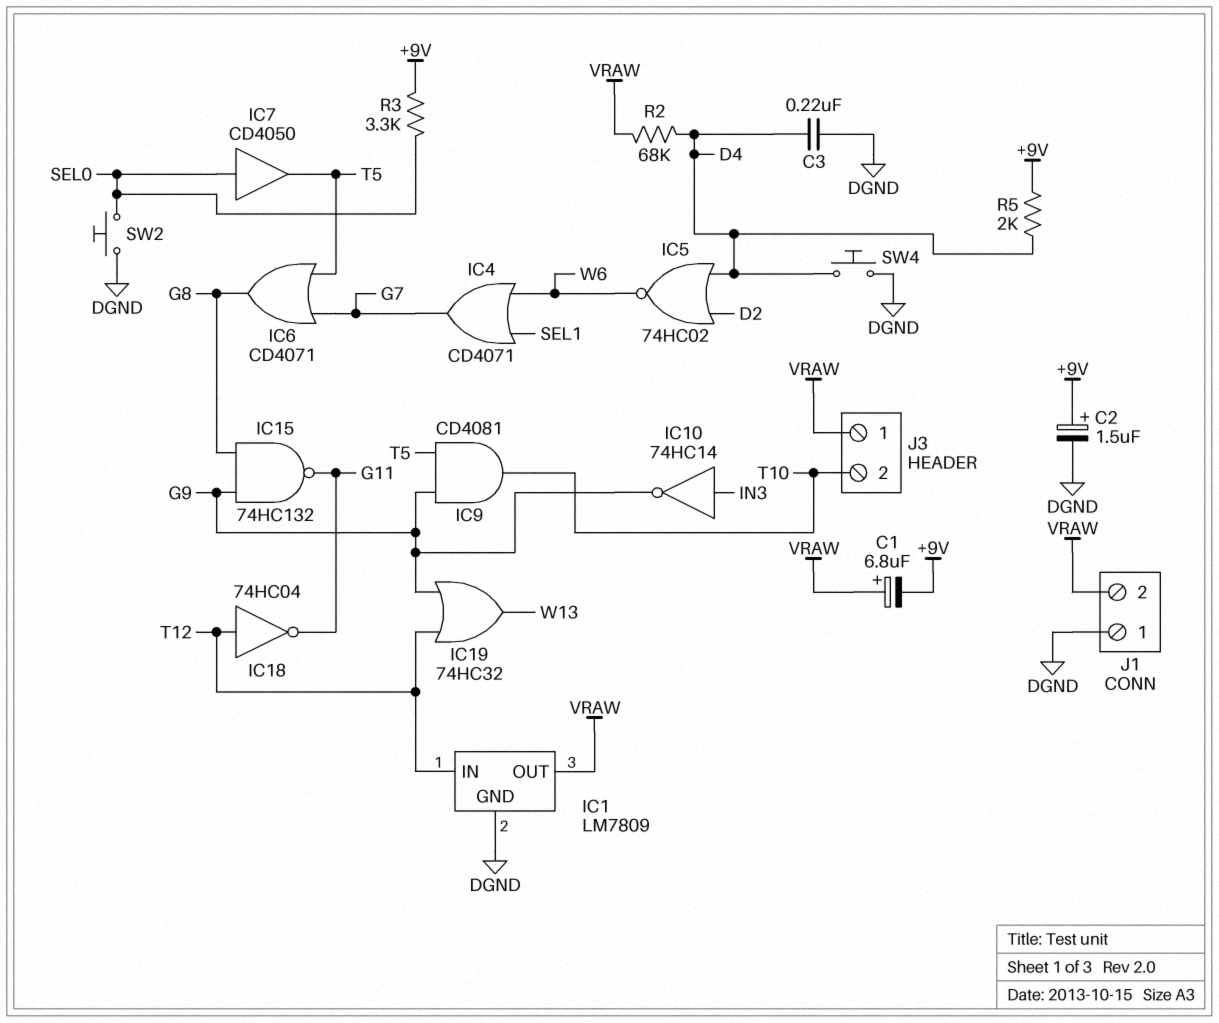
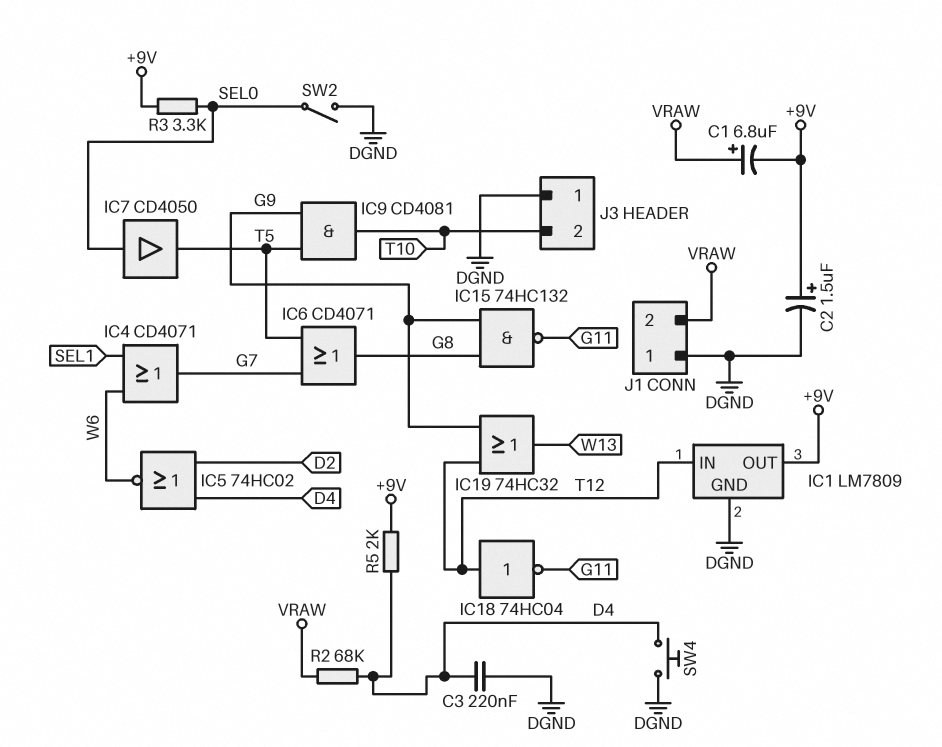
IC1 pin OUT: VRAW -> +9V
IC10: NOT 74HC14 (in IN3, out G9) -> none
J3 pin 1: VRAW -> DGND
SW2: button (DGND, SEL0) -> switch (DGND, SEL0)

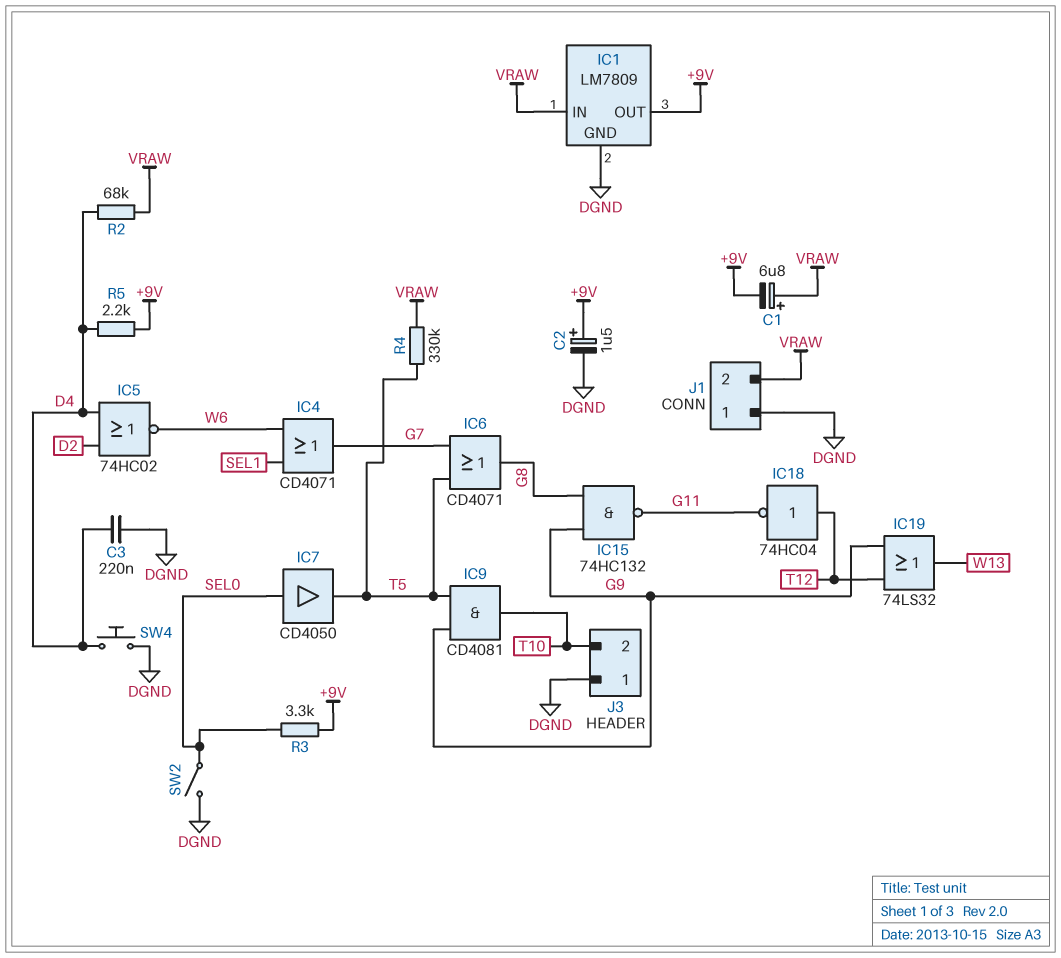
IC1 pin IN: T12 -> VRAW
IC19: OR 74HC32 (in G9, in T12, out W13) -> OR 74LS32 (in G9, in T12, out W13)
R4: none -> 330k (T5, VRAW)
R5: 2k (+9V, D4) -> 2.2k (+9V, D4)

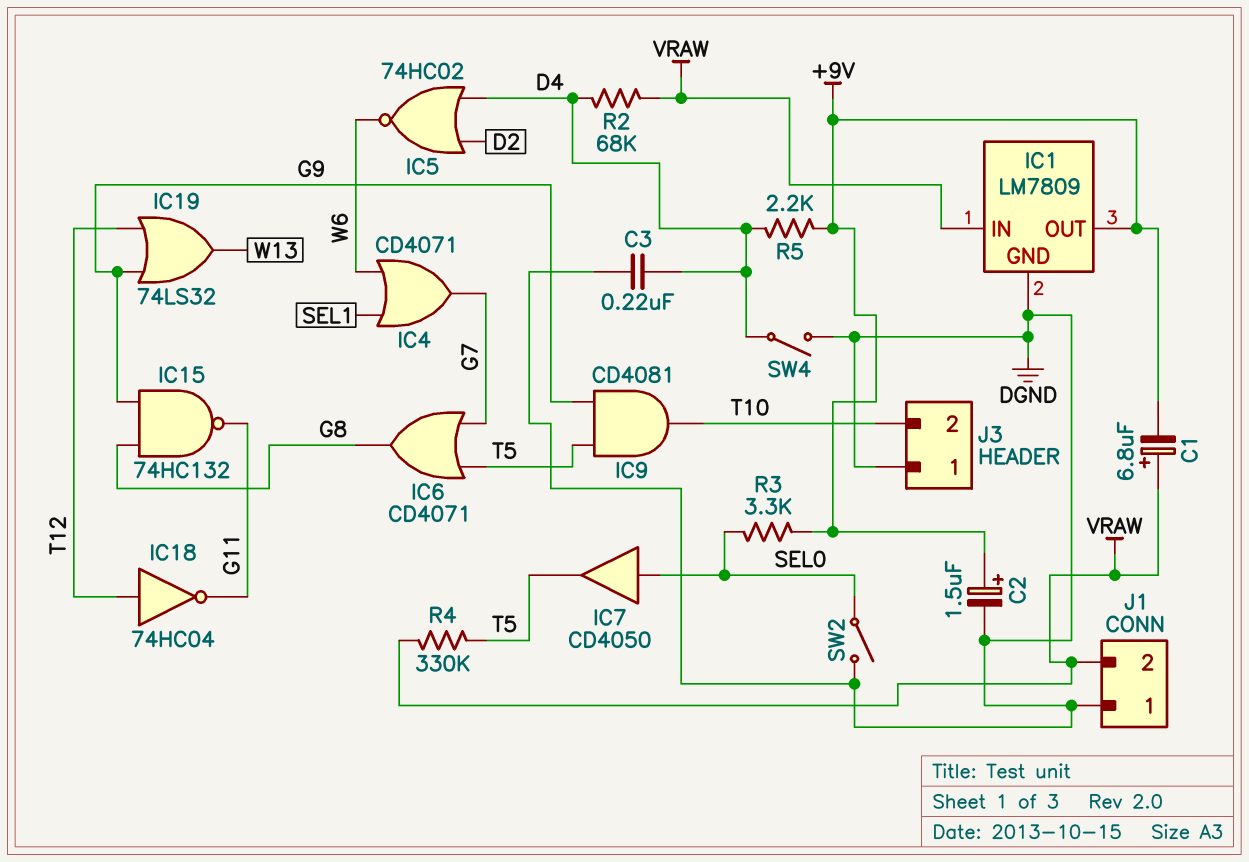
SW4: button (D4, DGND) -> switch (D4, DGND)

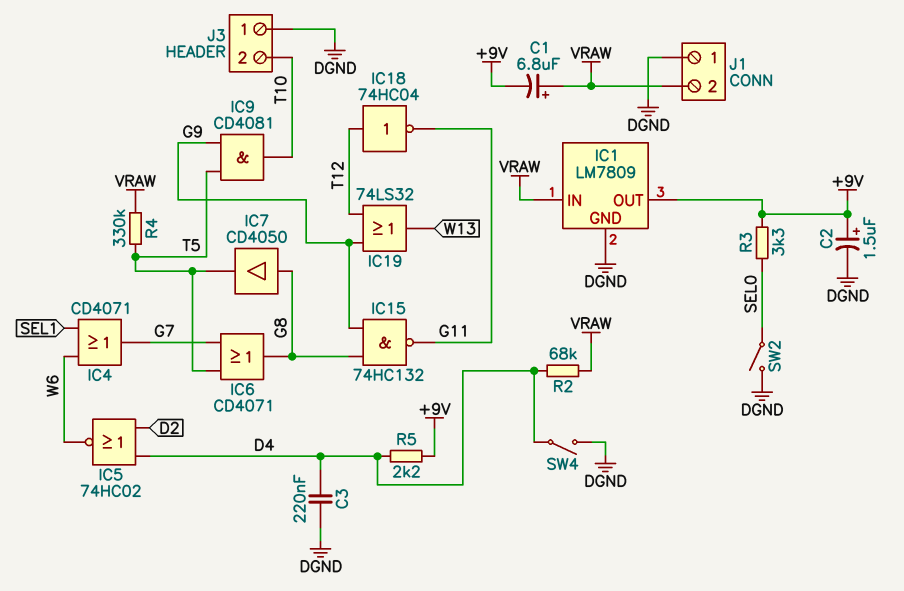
IC7: buffer CD4050 (in SEL0, out T5) -> buffer CD4050 (in G8, out T5)

